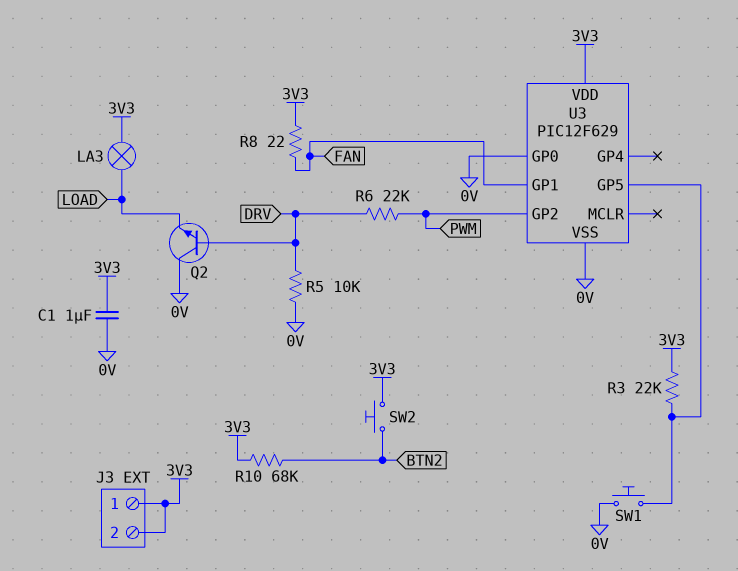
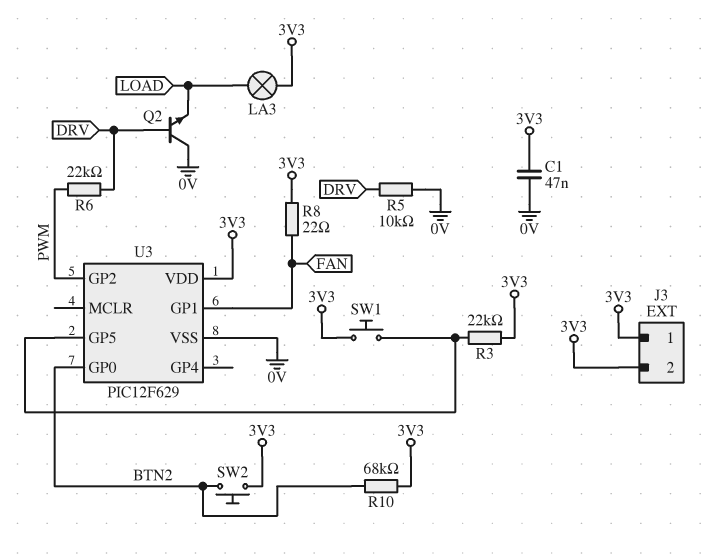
C1: 1uF (0V, 3V3) -> 47nF (0V, 3V3)
SW1: button (0V, U3/GP5) -> button (3V3, U3/GP5)
U3 pin GP0: 0V -> BTN2

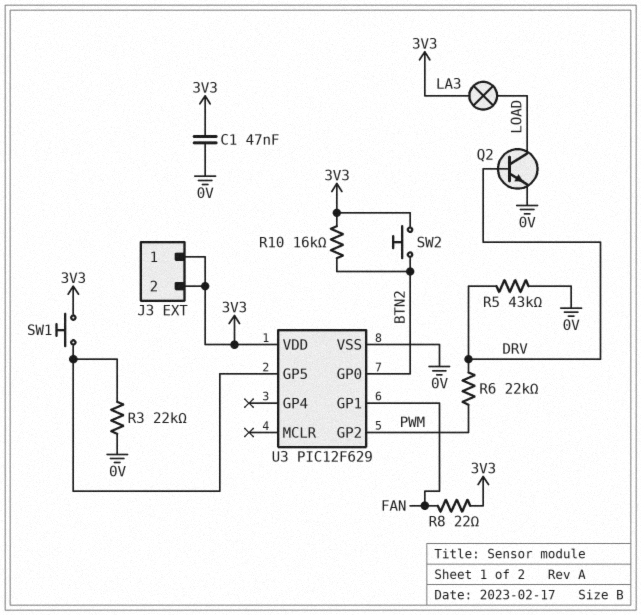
Q2: NPN (B DRV, C 0V, E LOAD) -> NPN (B DRV, C LOAD, E 0V)
R3: 22k (3V3, U3/GP5) -> 22k (0V, U3/GP5)
R5: 10k (0V, DRV) -> 43k (0V, DRV)
R10: 68k (3V3, BTN2) -> 16k (3V3, BTN2)

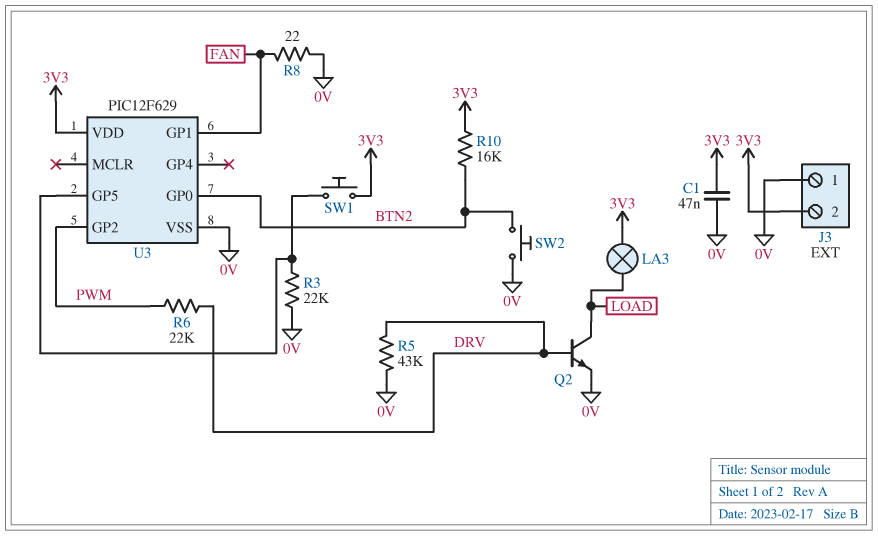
J3 pin 1: 3V3 -> 0V
R8: 22 (3V3, FAN) -> 22 (0V, FAN)
SW2: button (3V3, BTN2) -> button (0V, BTN2)

